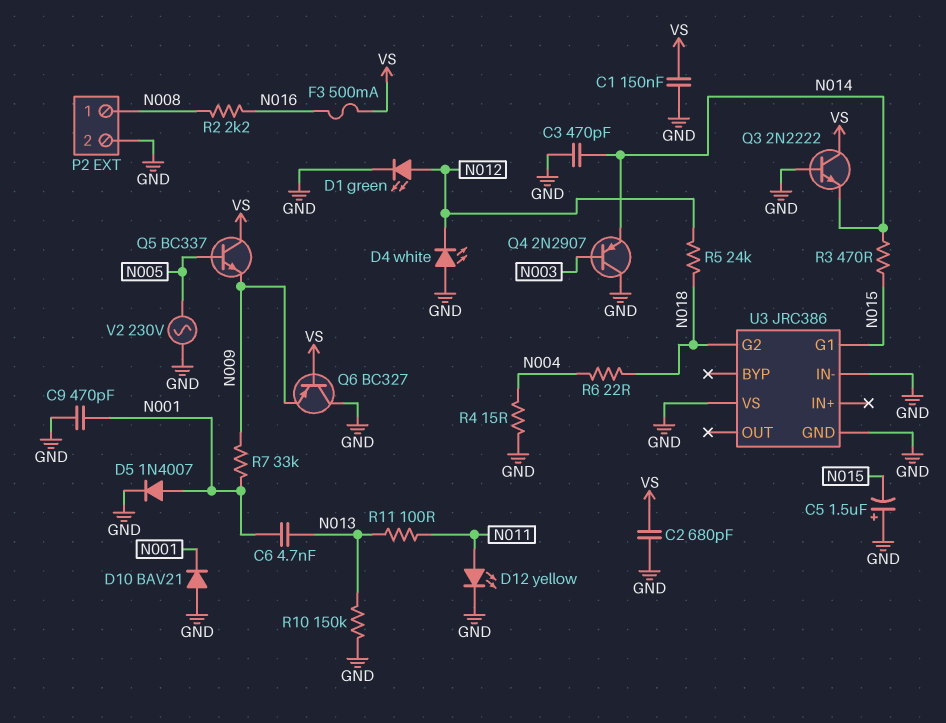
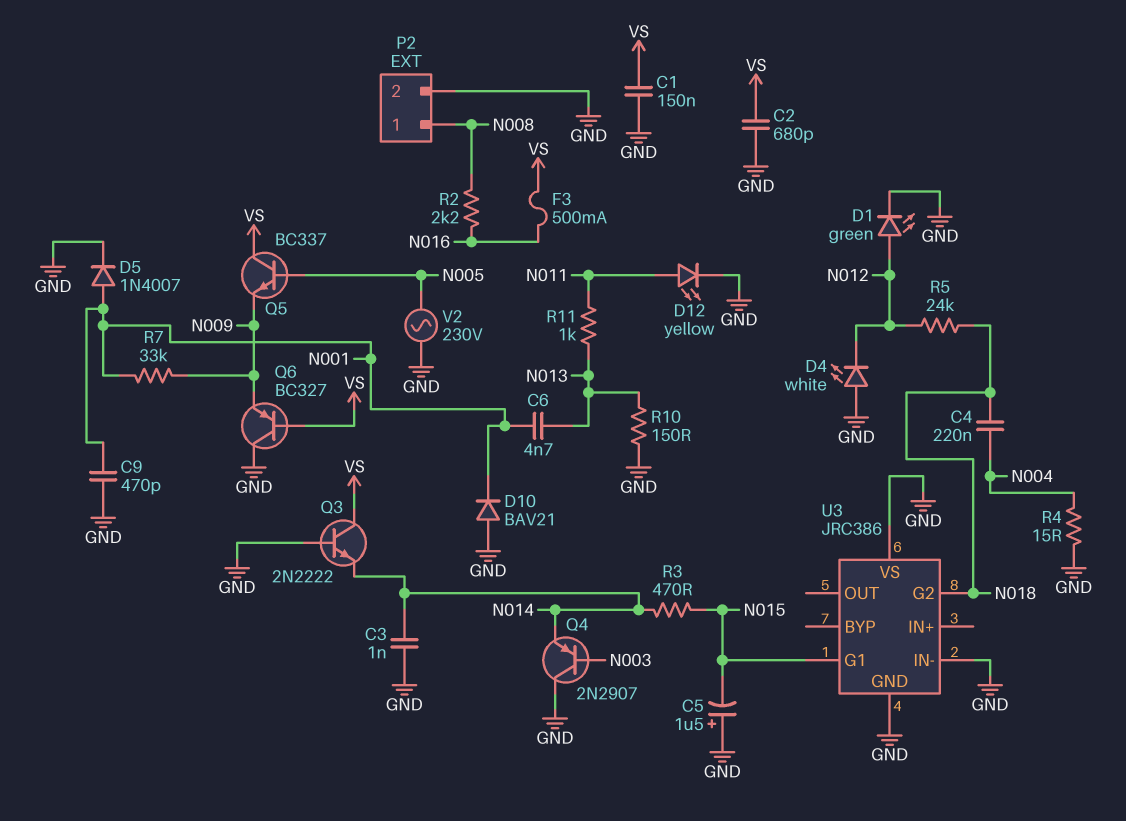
C3: 470pF (GND, N014) -> 1nF (GND, N014)
C4: none -> 220nF (N004, N018)
R6: 22 (N004, N018) -> none
R10: 150k (GND, N013) -> 150 (GND, N013)
R11: 100 (N011, N013) -> 1k (N011, N013)

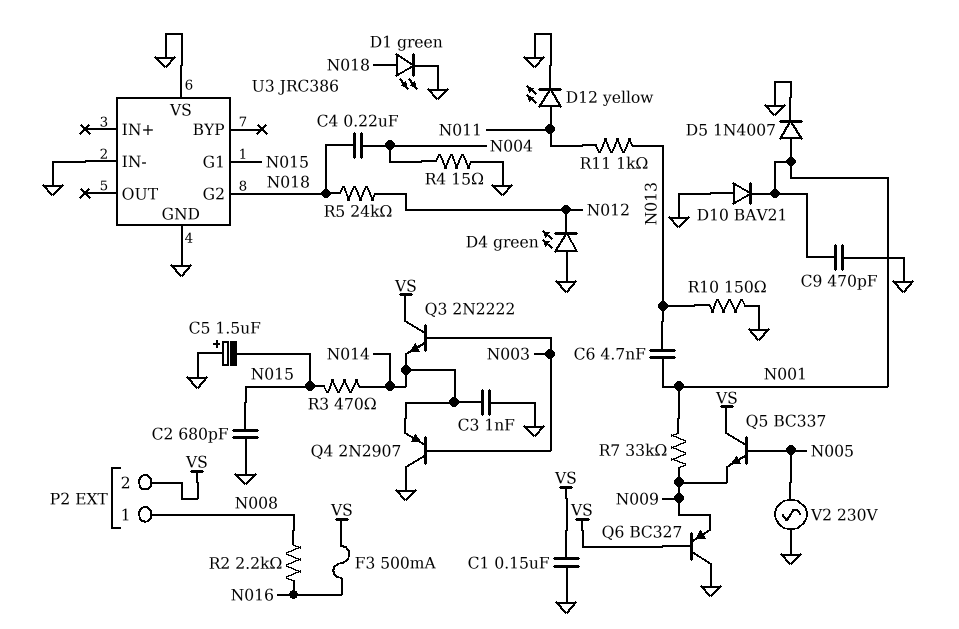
C2: 680pF (GND, VS) -> 680pF (GND, N015)
D1: LED green (A N012, K GND) -> LED green (A N018, K GND)
D4: LED white (A GND, K N012) -> LED green (A GND, K N012)
P2 pin 2: GND -> VS
Q3: NPN 2N2222 (B GND, C VS, E N014) -> NPN 2N2222 (B N003, C VS, E N014)

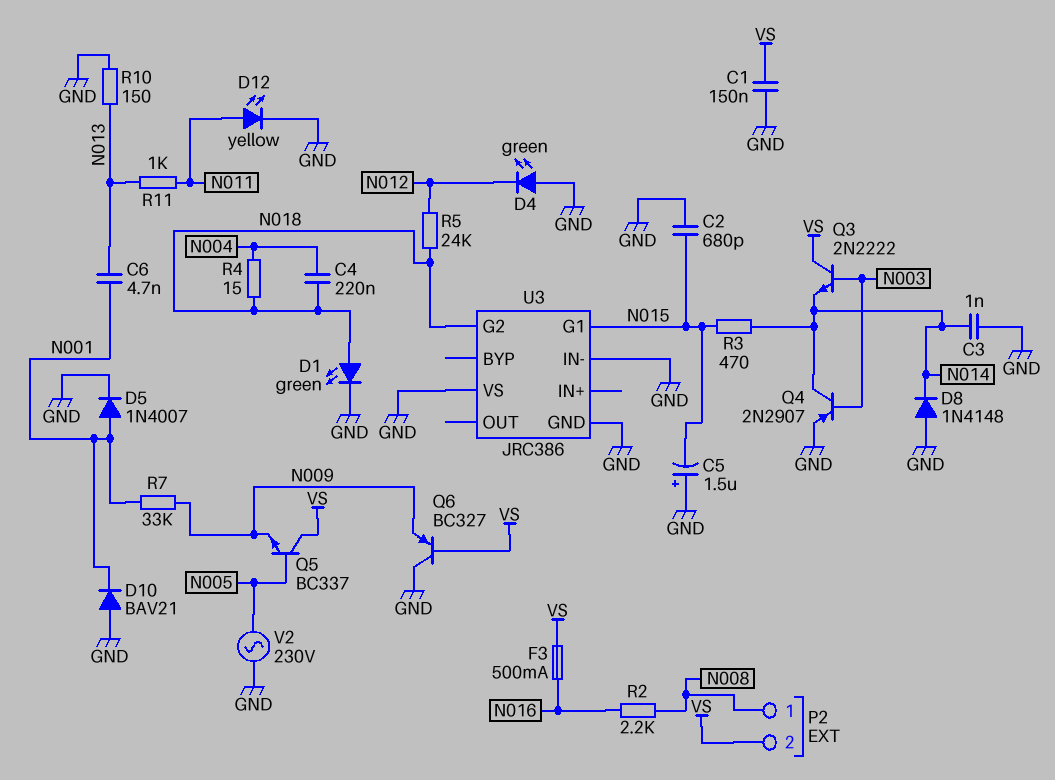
C9: 470pF (GND, N001) -> none
D8: none -> diode 1N4148 (A GND, K N014)
Q4: PNP 2N2907 (B N003, C GND, E N014) -> PNP 2N2907 (B N003, C N014, E GND)
R4: 15 (GND, N004) -> 15 (N004, N018)

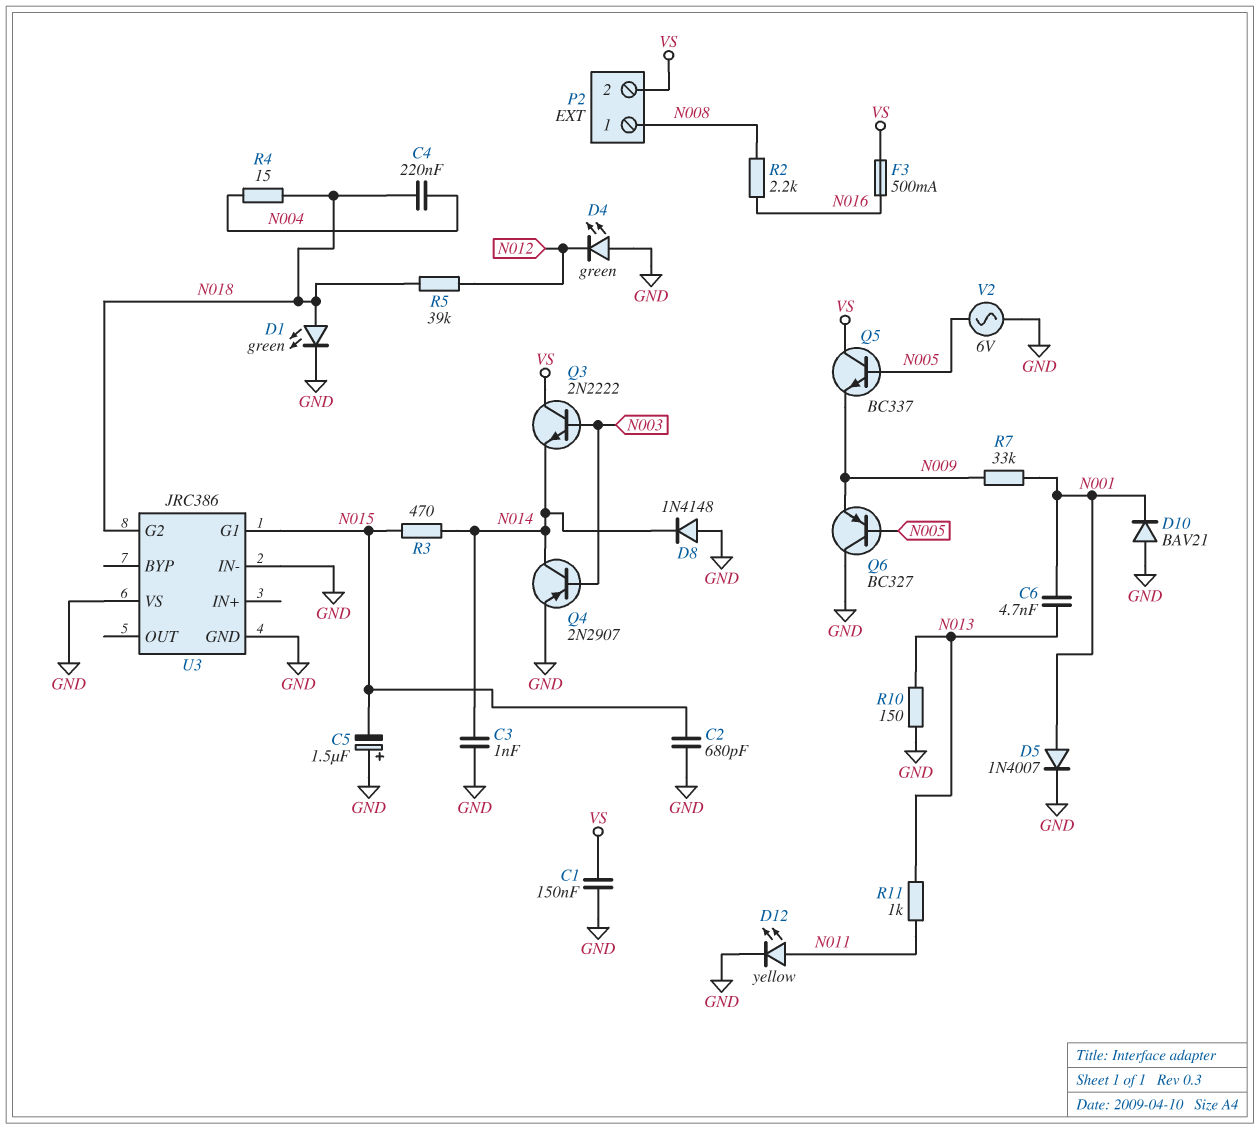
Q6: PNP BC327 (B VS, C GND, E N009) -> PNP BC327 (B N005, C GND, E N009)
R5: 24k (N012, N018) -> 39k (N012, N018)
V2: AC 230V (GND, N005) -> AC 6V (GND, N005)

